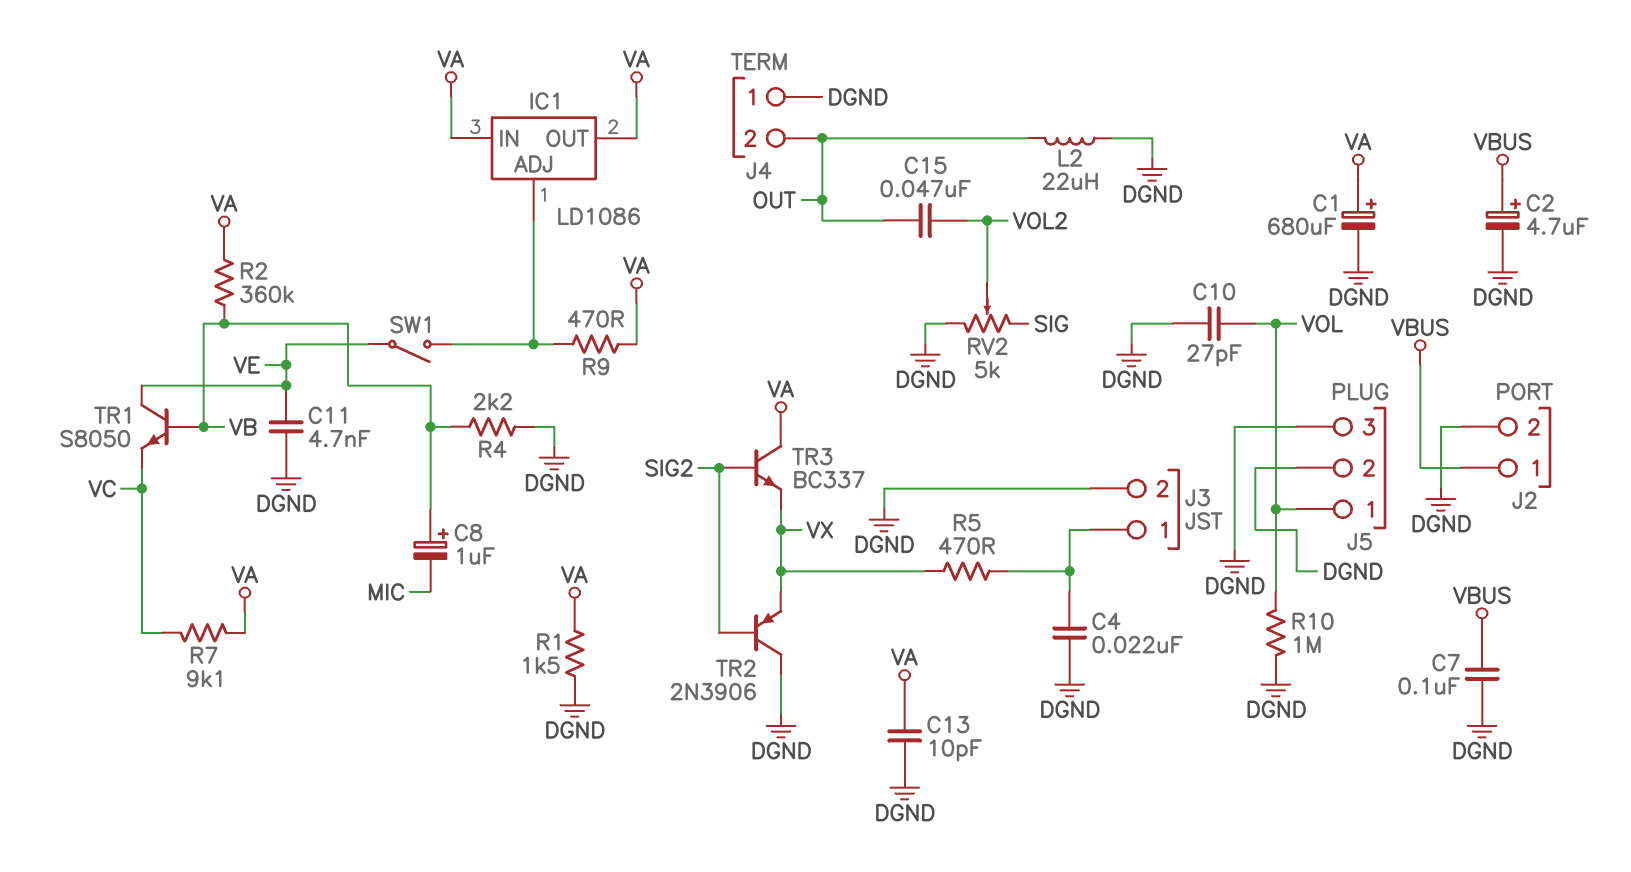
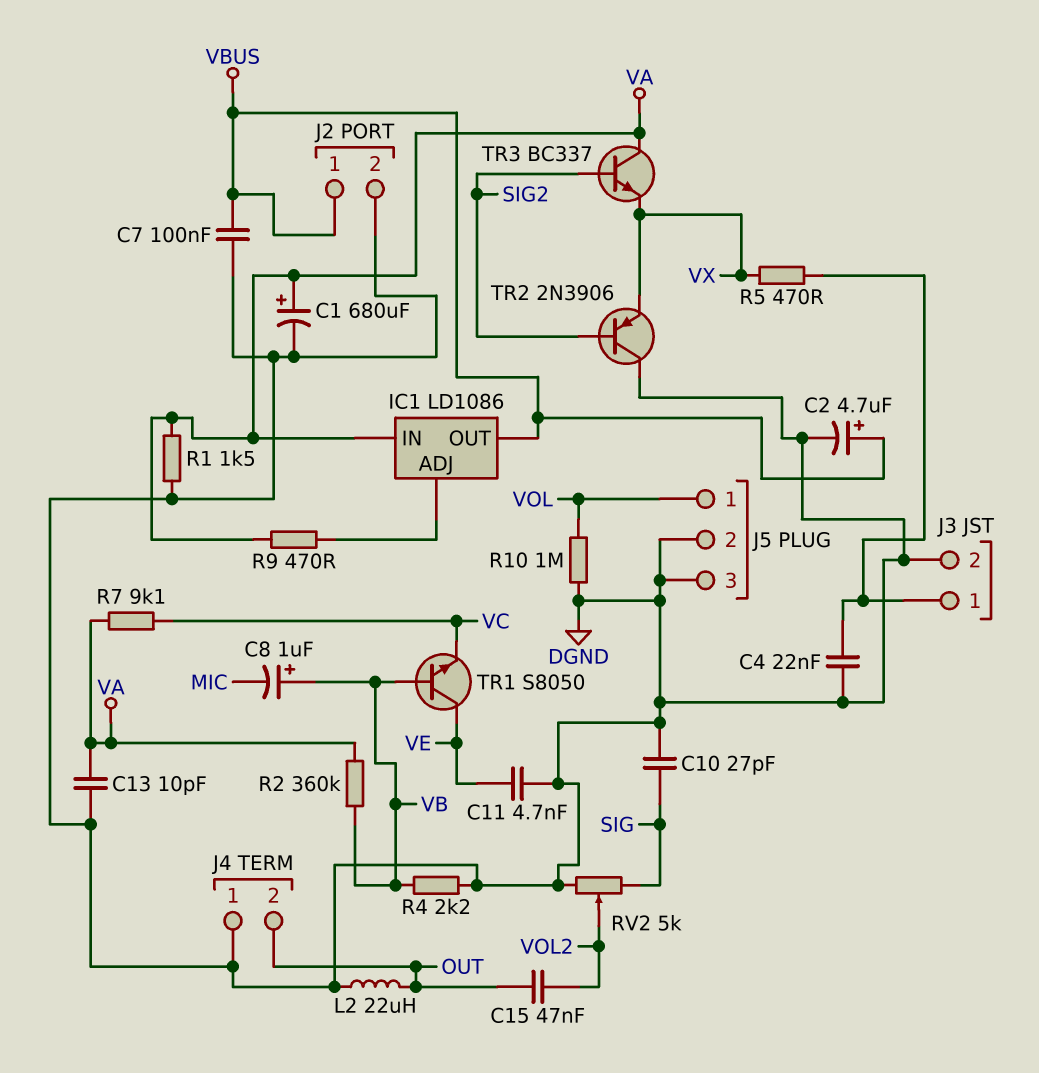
C10: 27pF (DGND, VOL) -> 27pF (DGND, SIG)
IC1 pin OUT: VA -> VBUS
SW1: switch (IC1/ADJ, VE) -> none

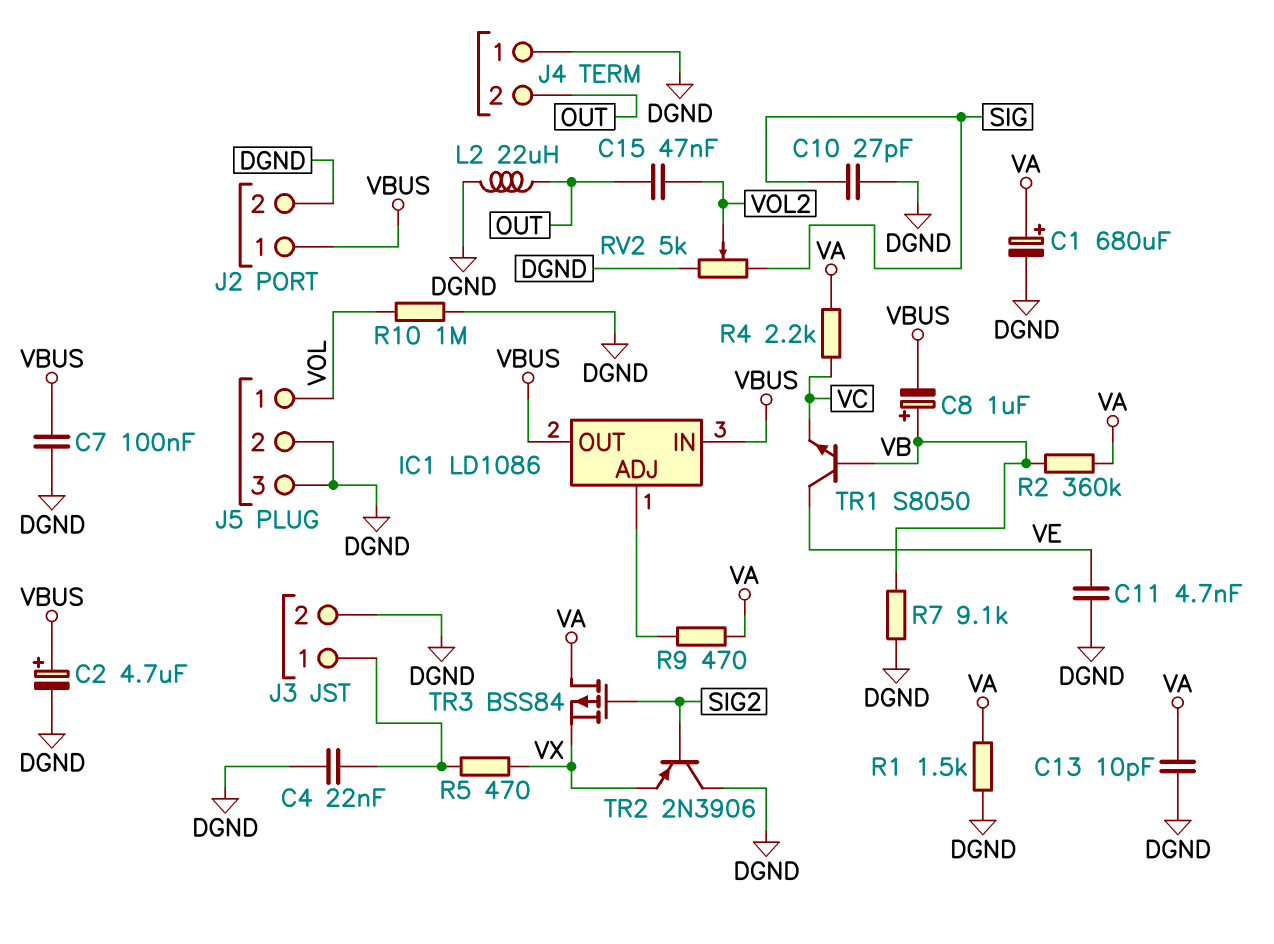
C8: 1uF (plus VB, minus MIC) -> 1uF (plus VB, minus VBUS)
IC1 pin IN: VA -> VBUS
R4: 2.2k (DGND, VB) -> 2.2k (VA, VC)
R7: 9.1k (VA, VC) -> 9.1k (DGND, VB)
TR3: NPN BC337 (B SIG2, C VA, E VX) -> PMOS BSS84 (G SIG2, D VA, S VX)

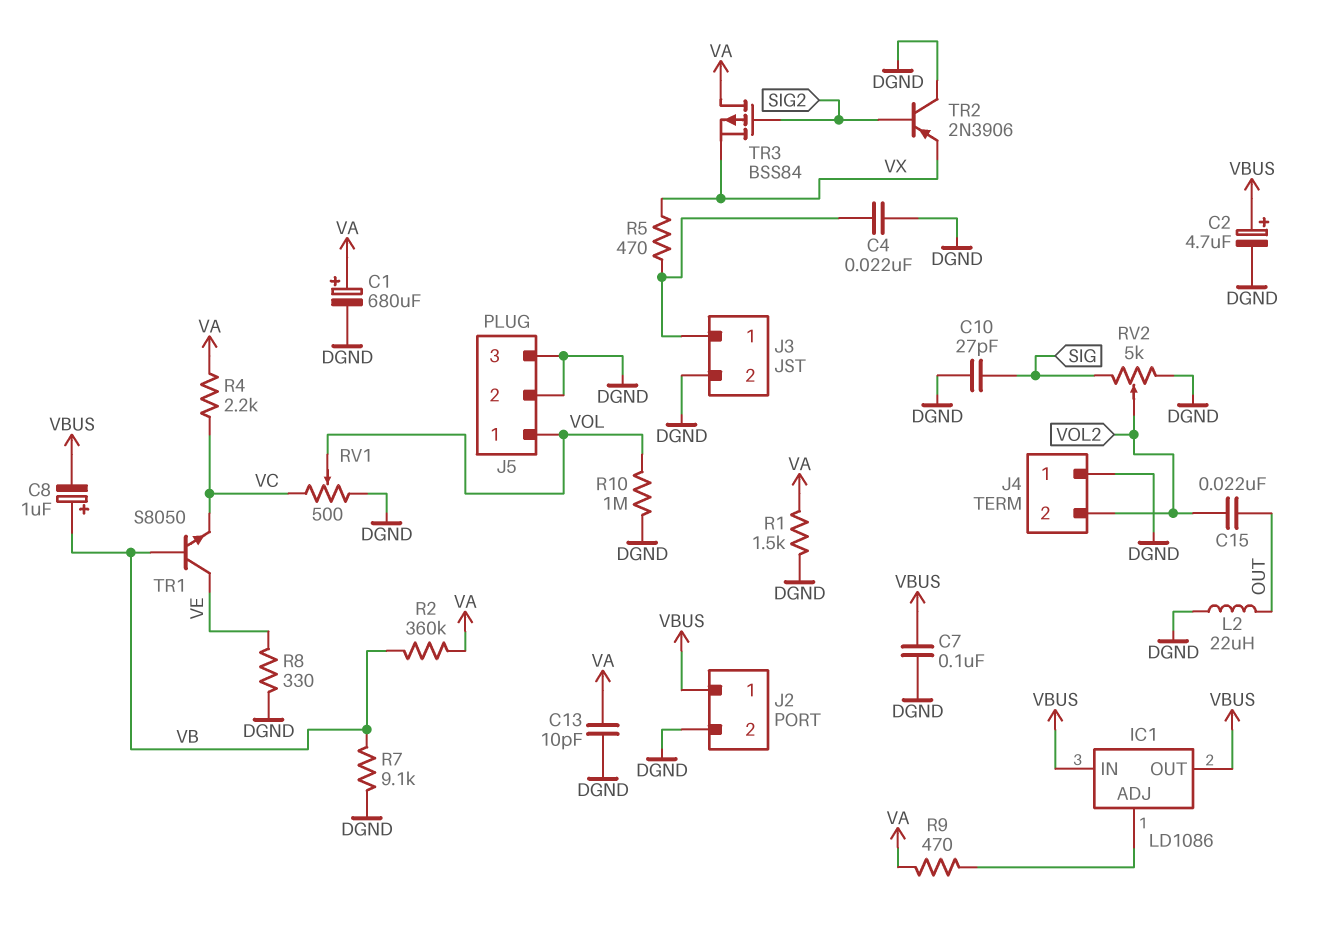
C11: 4.7nF (DGND, VE) -> none
C15: 47nF (OUT, VOL2) -> 22nF (OUT, VOL2)
J4 pin 2: OUT -> VOL2
R8: none -> 330 (DGND, VE)
RV1: none -> 500 (DGND, VC, wiper VOL)

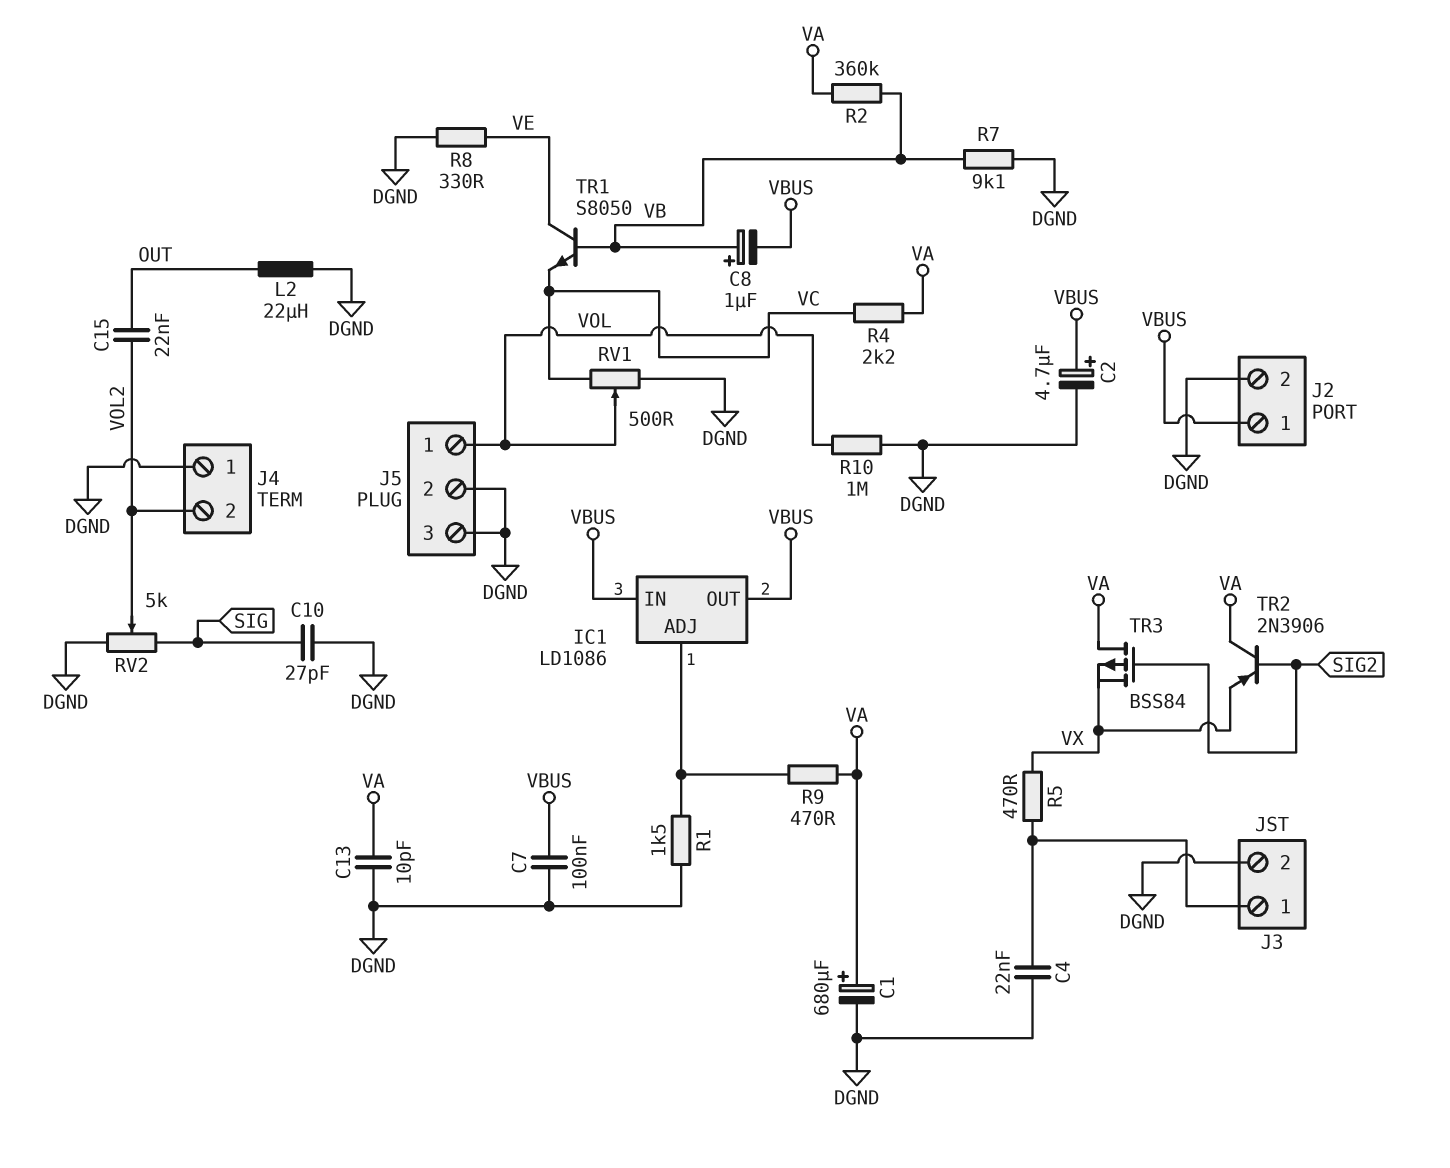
R1: 1.5k (DGND, VA) -> 1.5k (DGND, IC1/ADJ)
TR2: PNP 2N3906 (B SIG2, C DGND, E VX) -> PNP 2N3906 (B SIG2, C VA, E VX)

